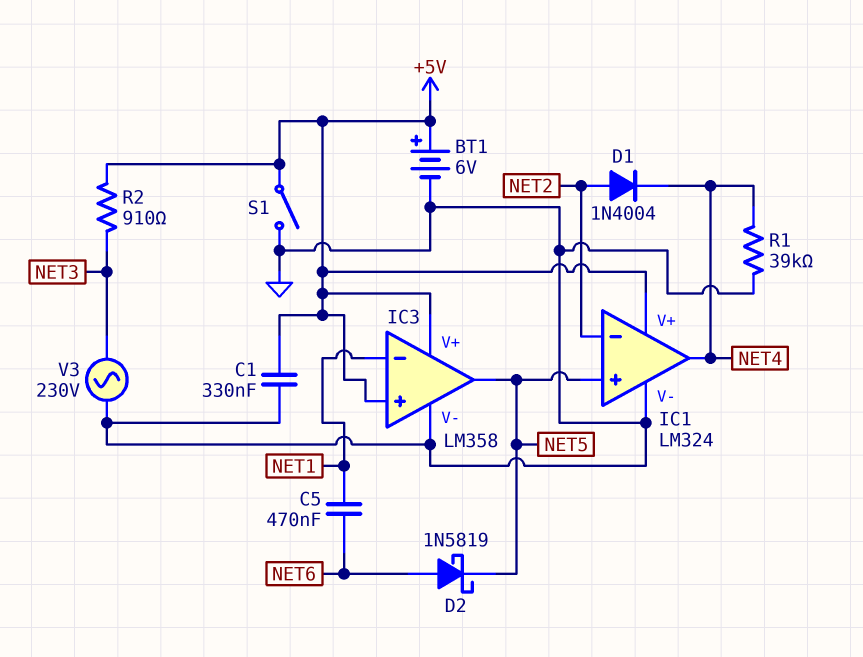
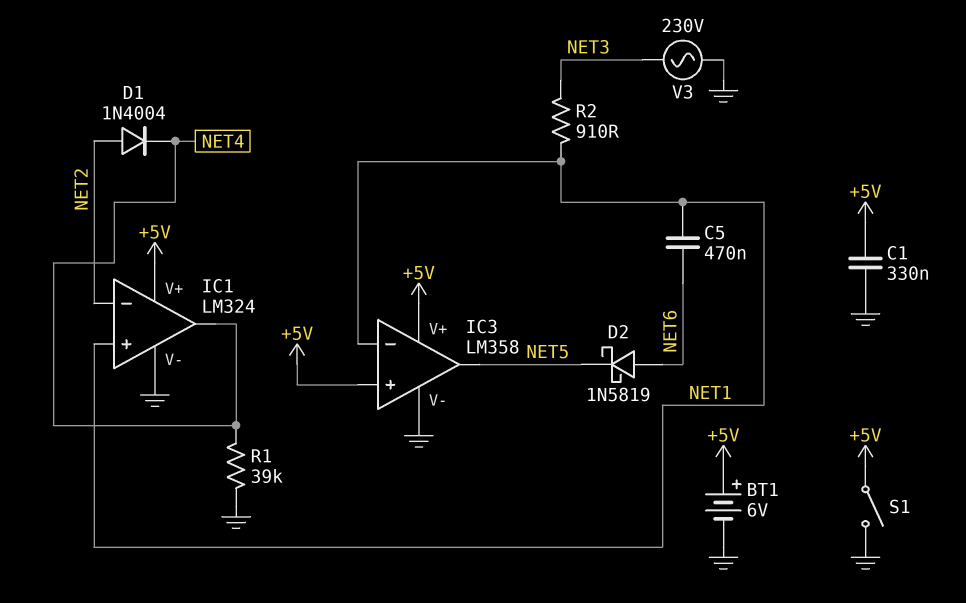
IC1 pin in+: NET5 -> NET1
R2: 910 (+5V, NET3) -> 910 (NET1, NET3)

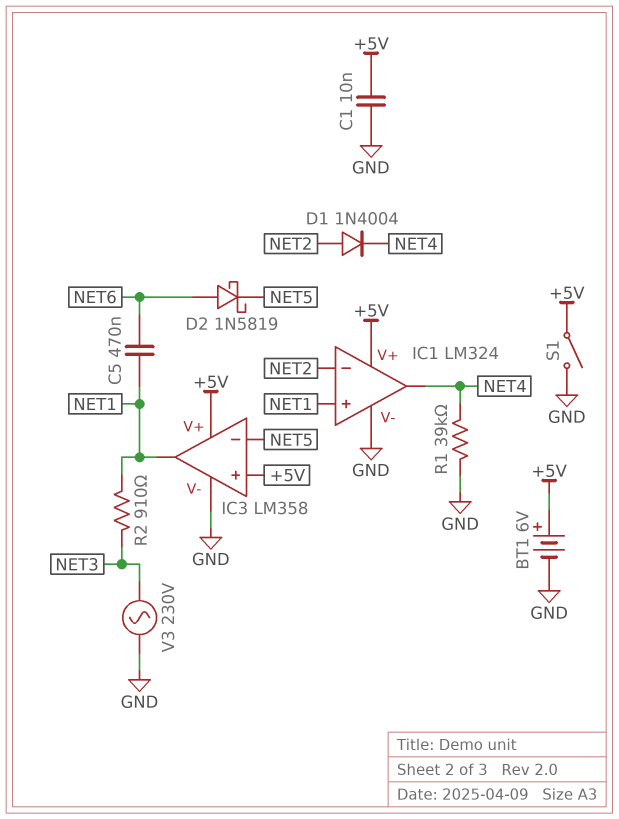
C1: 330nF (+5V, GND) -> 10nF (+5V, GND)
IC3 pin in-: NET1 -> NET5
IC3 pin out: NET5 -> NET1

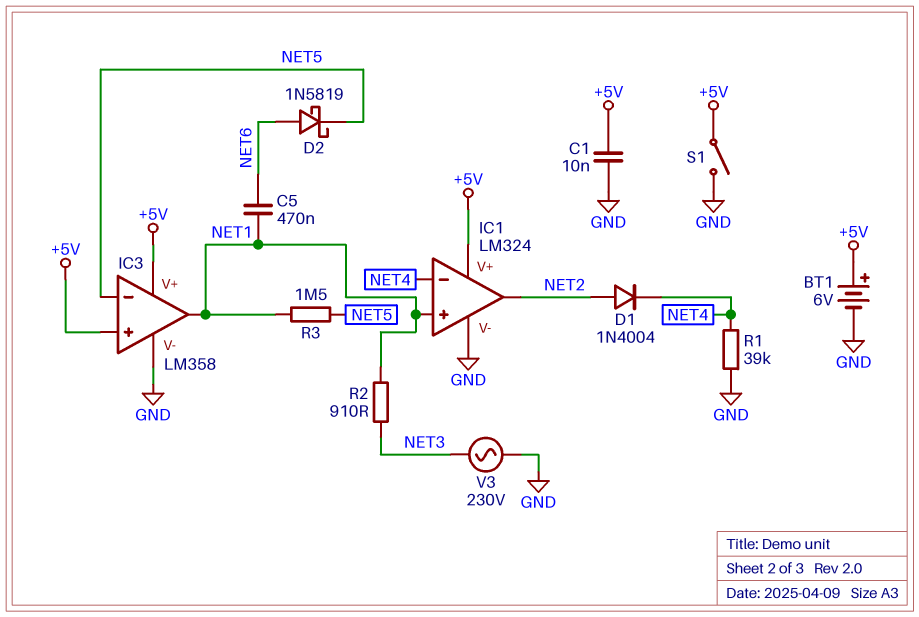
IC1 pin in-: NET2 -> NET4
IC1 pin out: NET4 -> NET2
R3: none -> 1.5M (NET1, NET5)

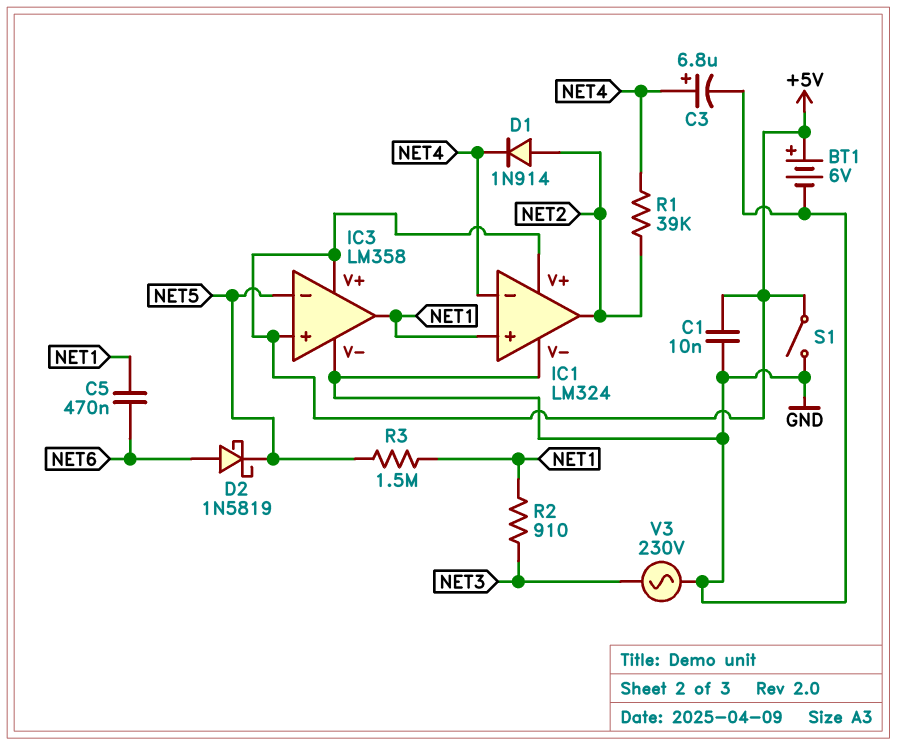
C3: none -> 6.8uF (plus NET4, minus GND)
D1: diode 1N4004 (A NET2, K NET4) -> diode 1N914 (A NET2, K NET4)
R1: 39k (GND, NET4) -> 39k (NET2, NET4)

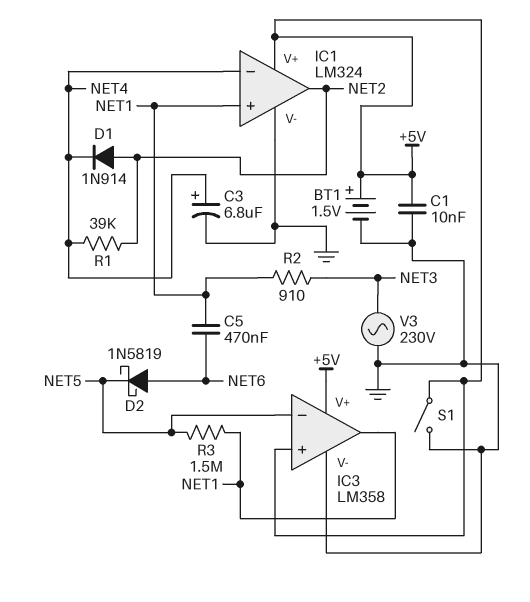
BT1: 6V (plus +5V, minus GND) -> 1.5V (plus +5V, minus GND)

